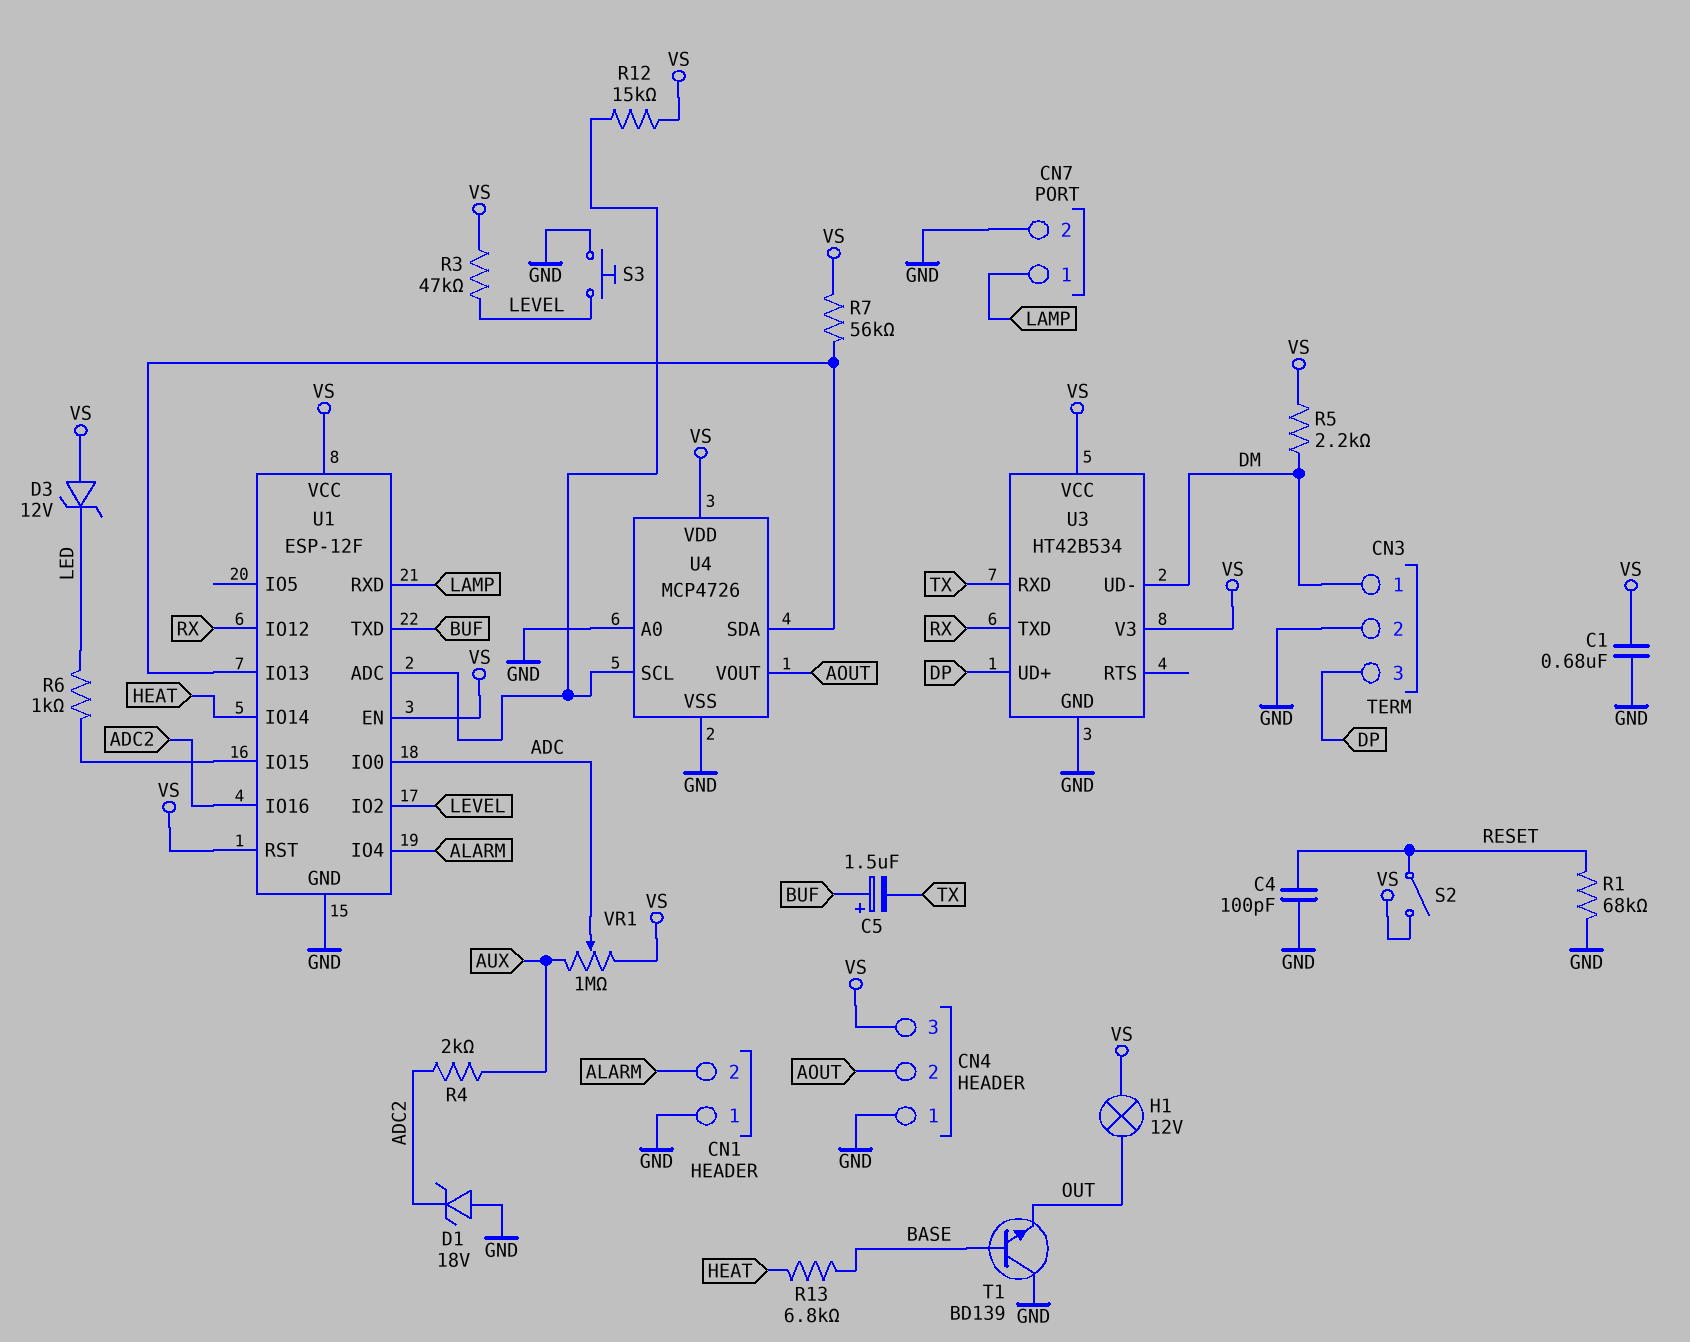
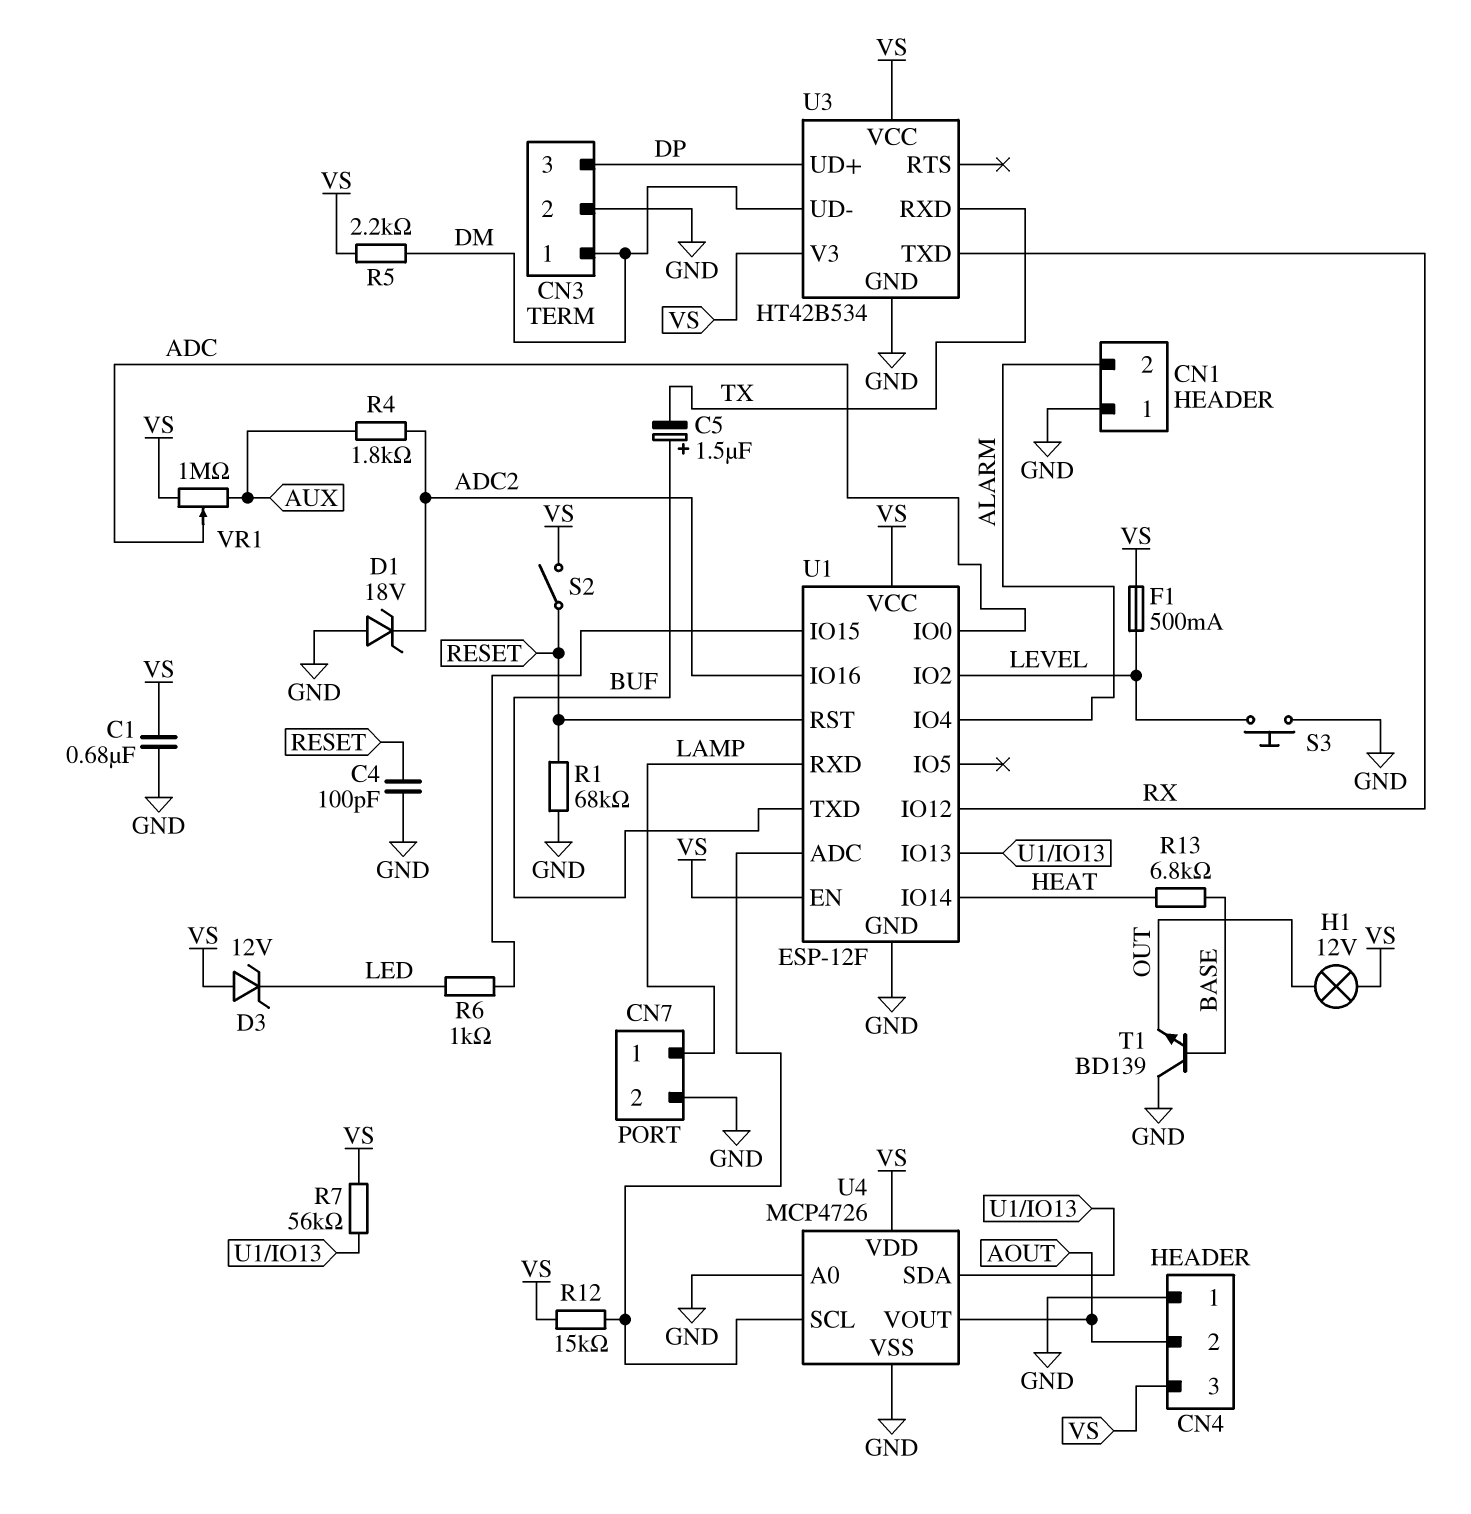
F1: none -> 500mA (LEVEL, VS)
R3: 47k (LEVEL, VS) -> none
R4: 2k (ADC2, AUX) -> 1.8k (ADC2, AUX)
U1 pin RST: VS -> RESET

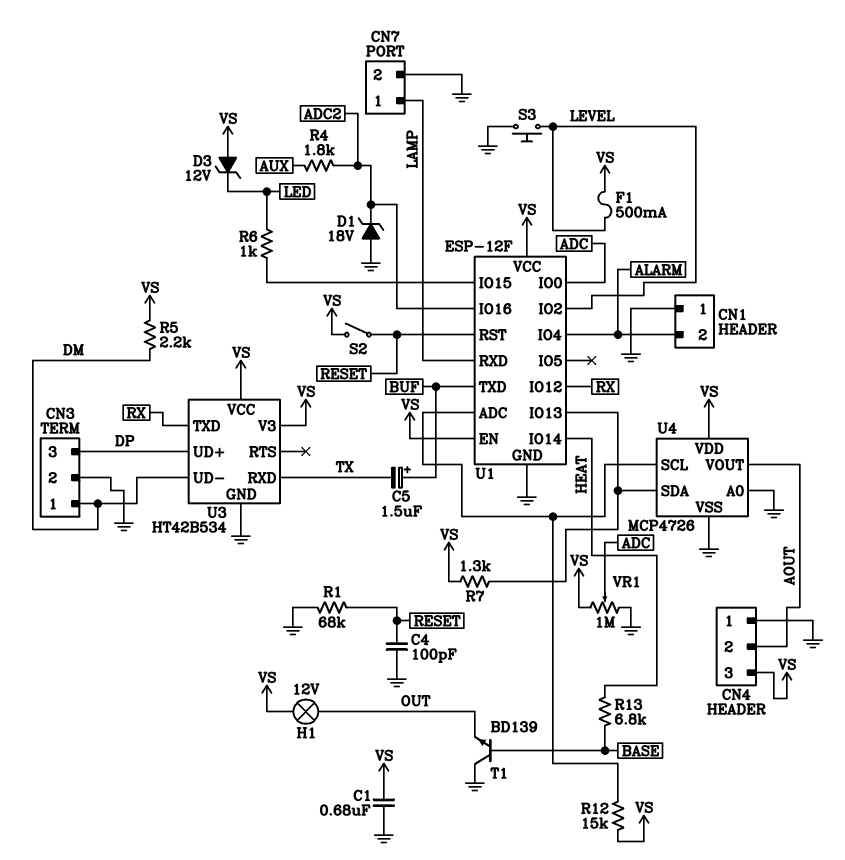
R7: 56k (U1/IO13, VS) -> 1.3k (U1/IO13, VS)
VR1: 1M (AUX, VS, wiper ADC) -> 1M (GND, VS, wiper ADC)

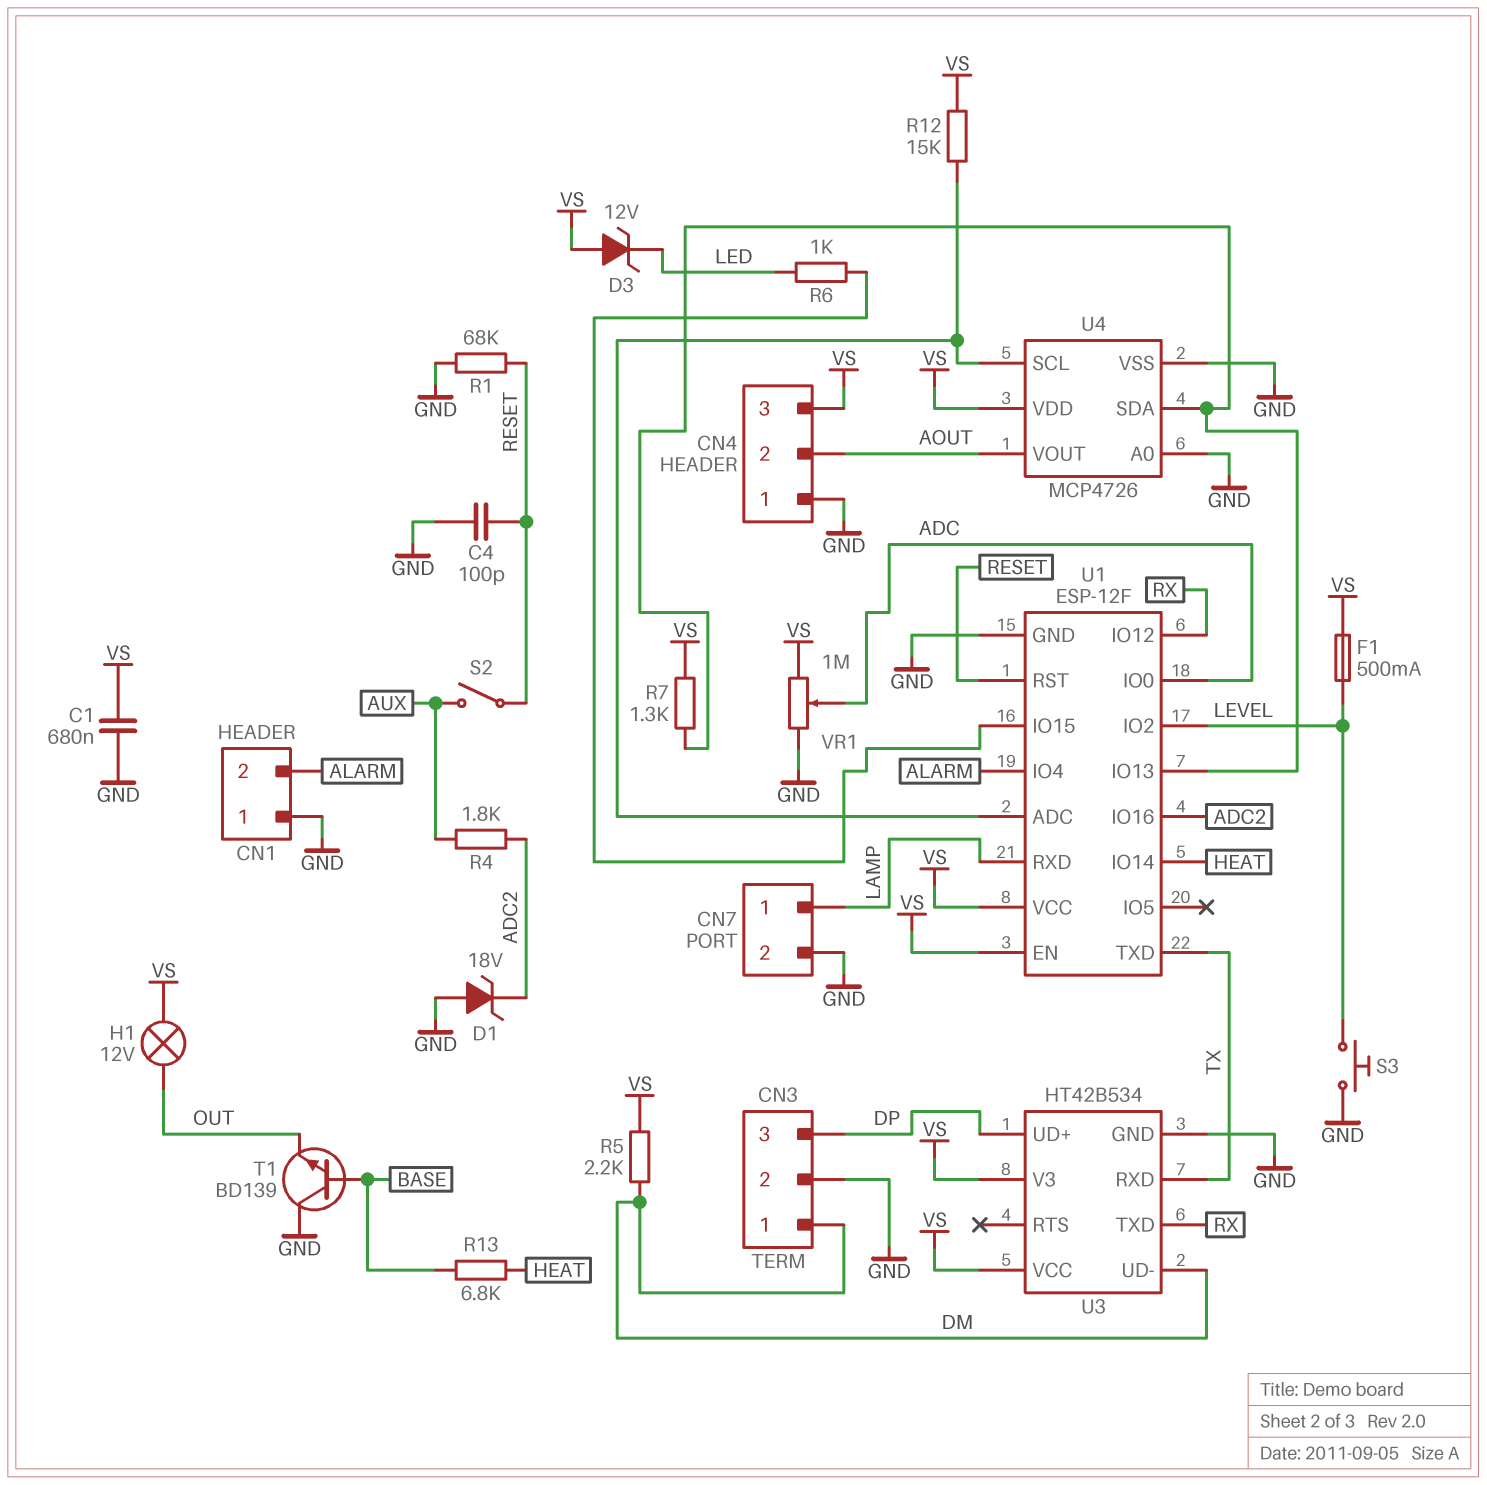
C5: 1.5uF (plus BUF, minus TX) -> none
S2: switch (RESET, VS) -> switch (AUX, RESET)
U1 pin TXD: BUF -> TX

